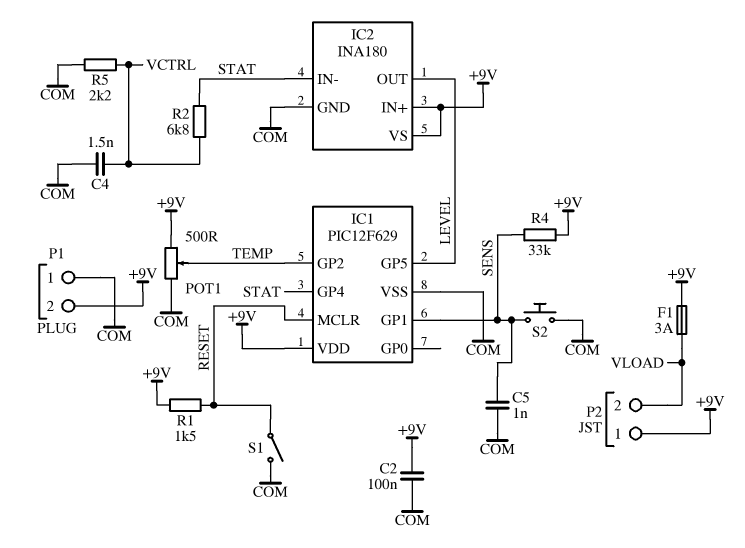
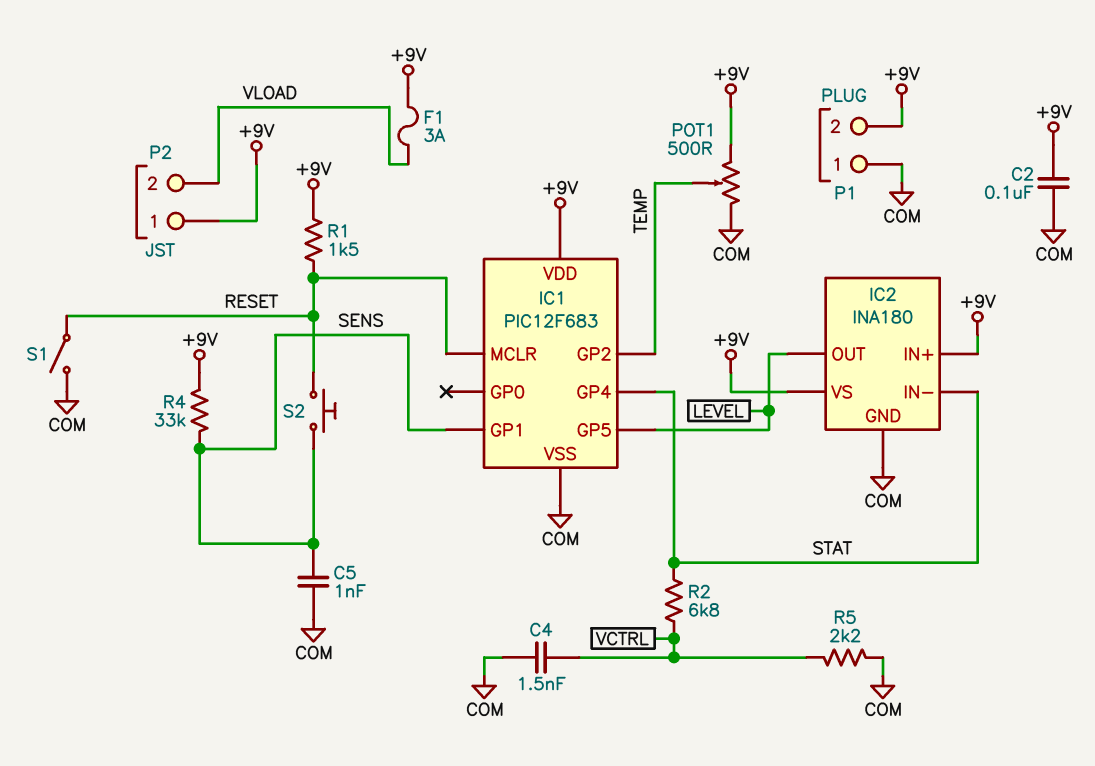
IC1: PIC12F629 -> PIC12F683
S2: button (COM, SENS) -> button (RESET, SENS)

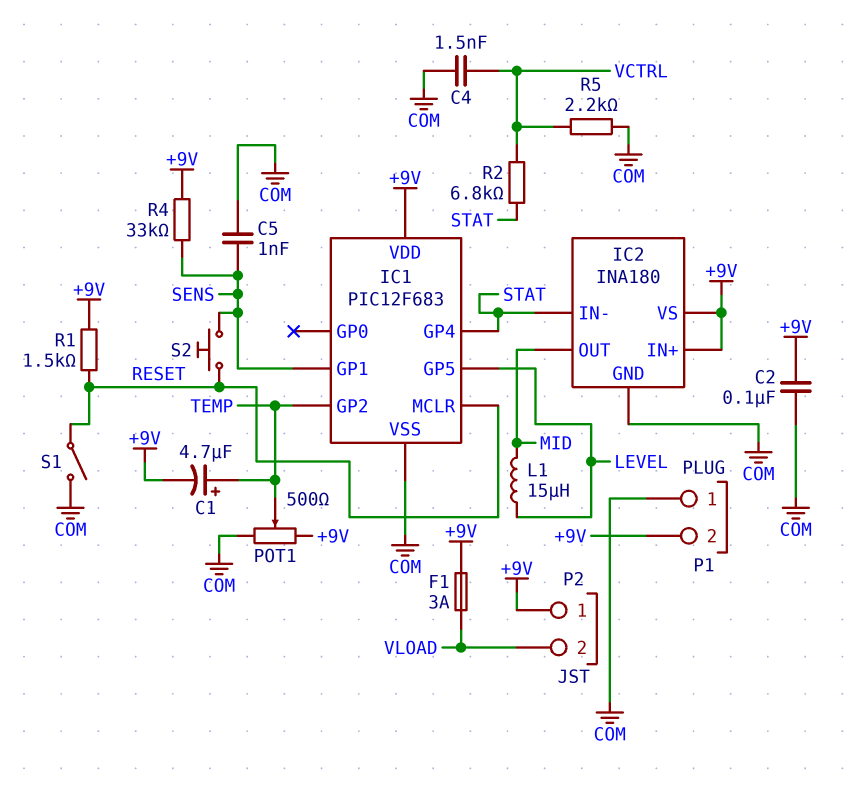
C1: none -> 4.7uF (plus TEMP, minus +9V)
IC2 pin OUT: LEVEL -> MID
L1: none -> 15uH (LEVEL, MID)

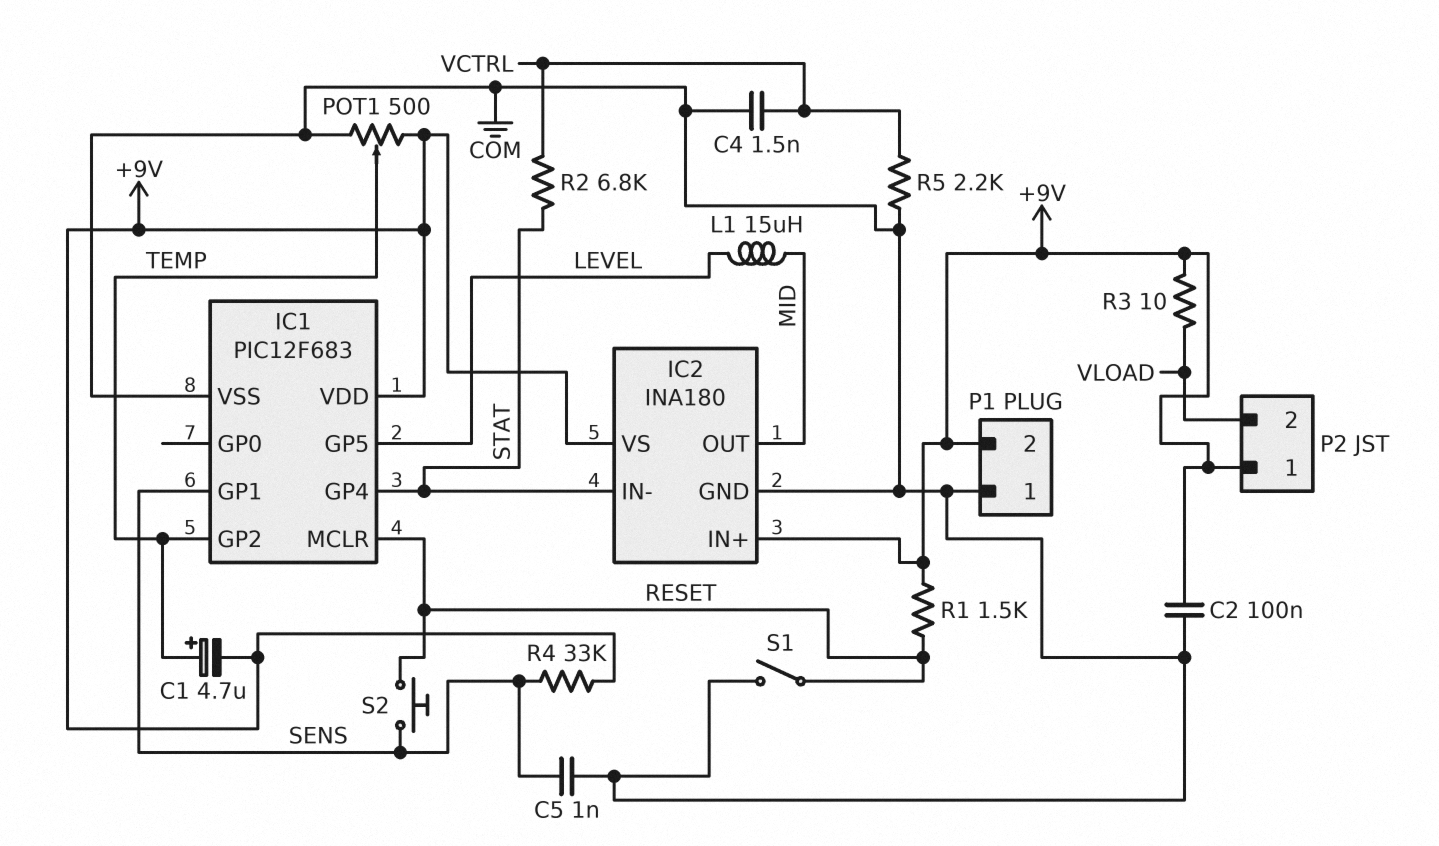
F1: 3A (+9V, VLOAD) -> none
R3: none -> 10 (+9V, VLOAD)

